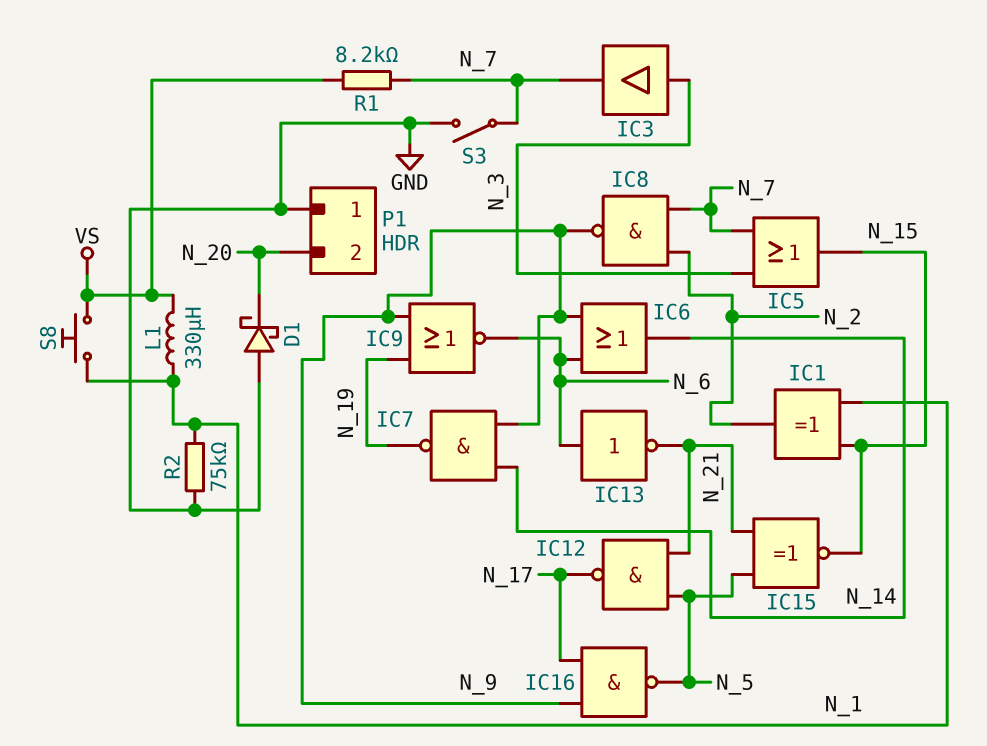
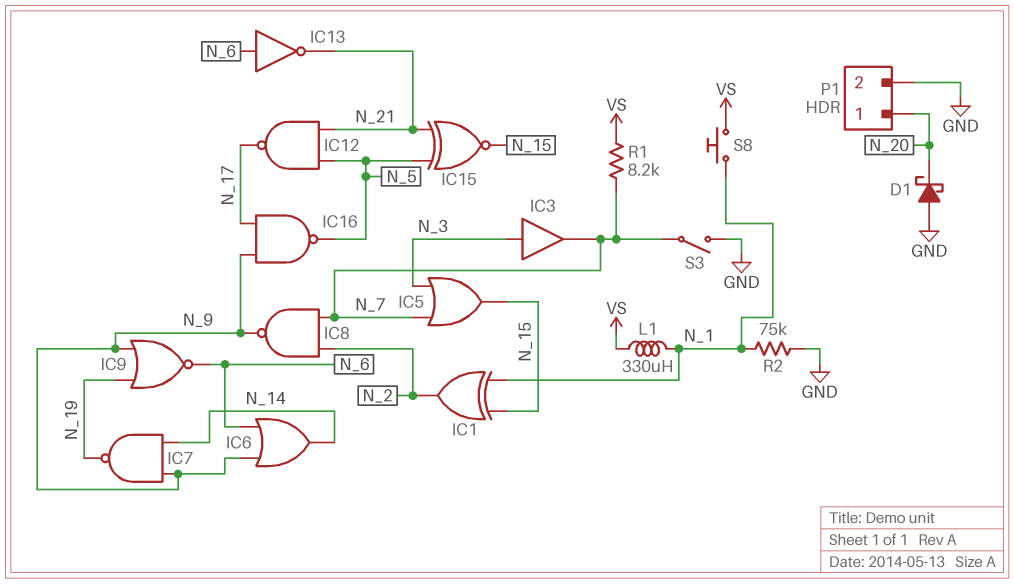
P1 pin 1: GND -> N_20
P1 pin 2: N_20 -> GND

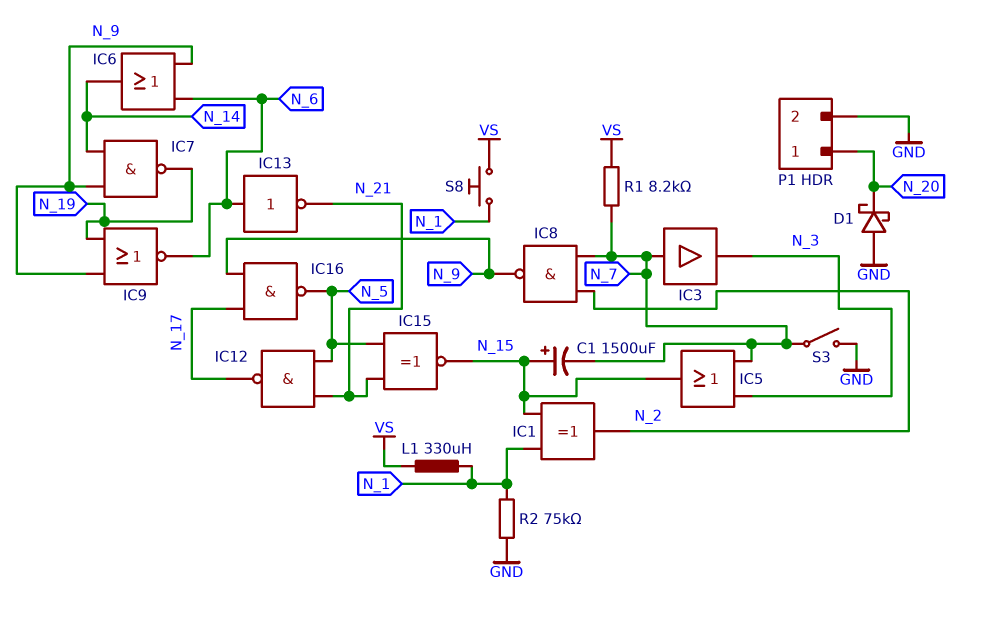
C1: none -> 1500uF (plus N_15, minus N_7)
IC3: buffer (in N_3, out N_7) -> buffer (in N_7, out N_3)

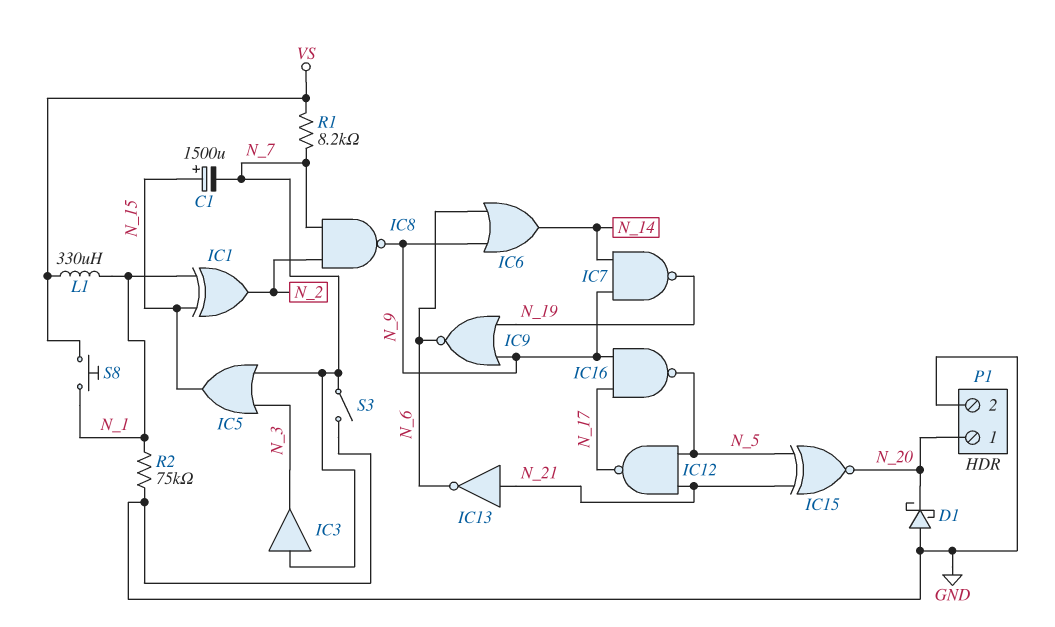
IC13: NOT (in N_6, out N_21) -> NOT (in N_21, out N_6)
IC15: XNOR (in N_5, in N_21, out N_15) -> XNOR (in N_5, in N_21, out N_20)

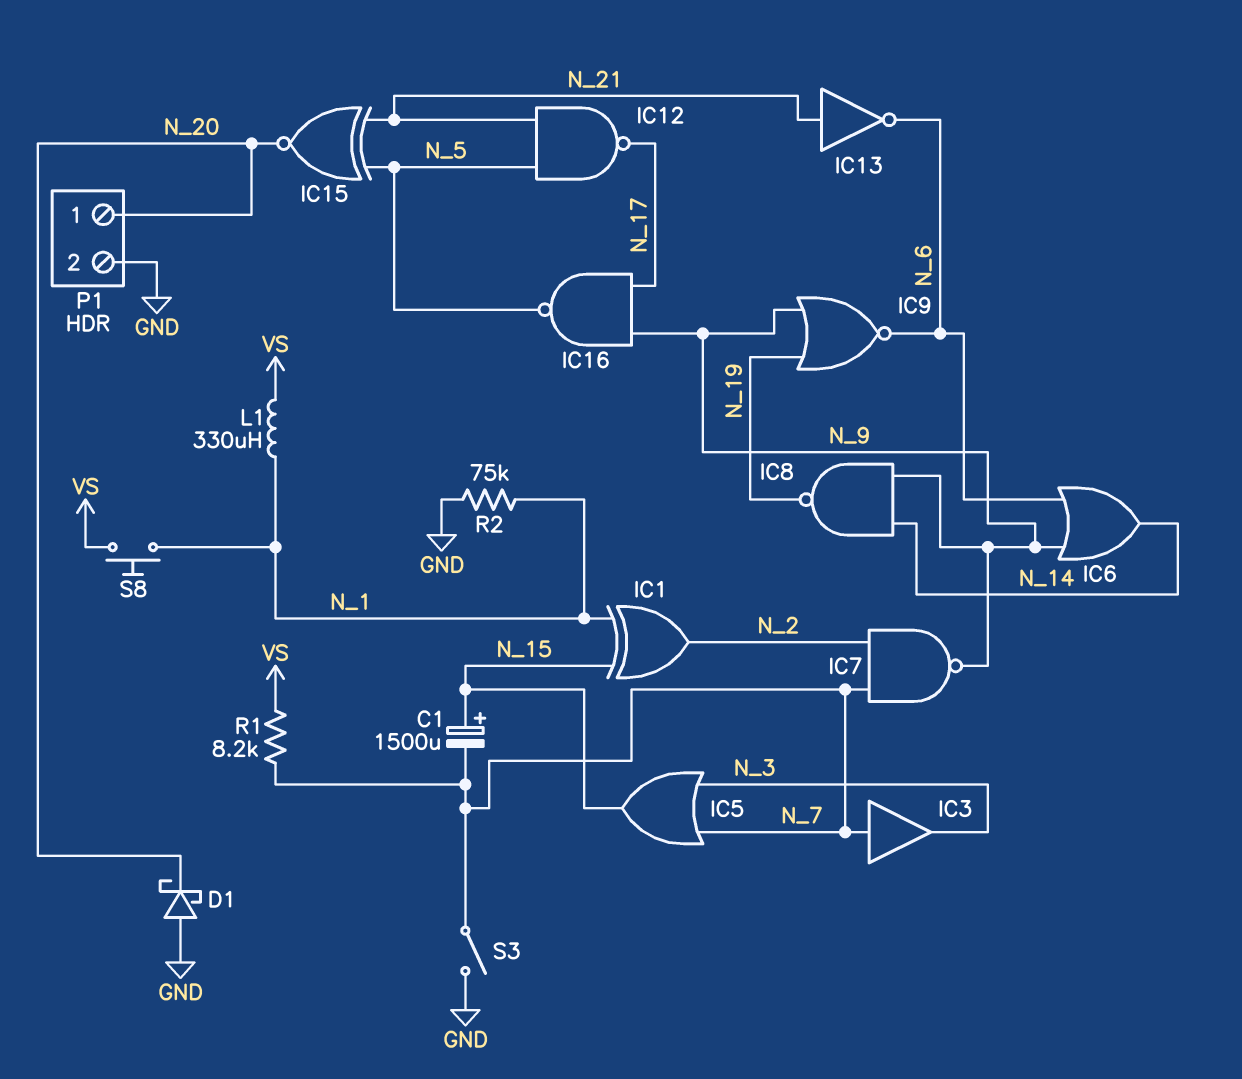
IC7: NAND (in N_9, in N_14, out N_19) -> NAND (in N_2, in N_7, out N_9)
IC8: NAND (in N_2, in N_7, out N_9) -> NAND (in N_9, in N_14, out N_19)

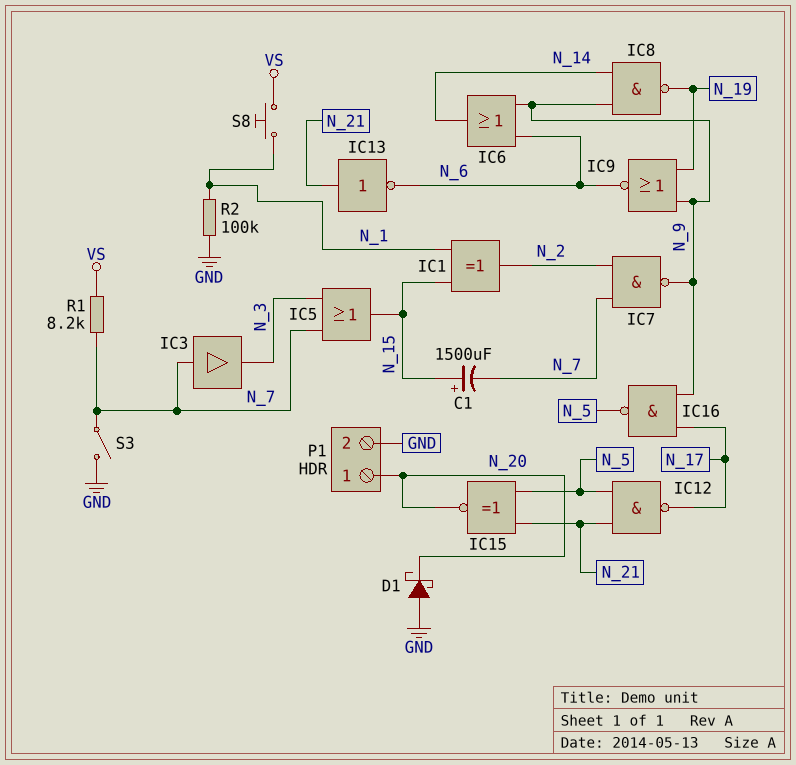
L1: 330uH (N_1, VS) -> none
R2: 75k (GND, N_1) -> 100k (GND, N_1)

